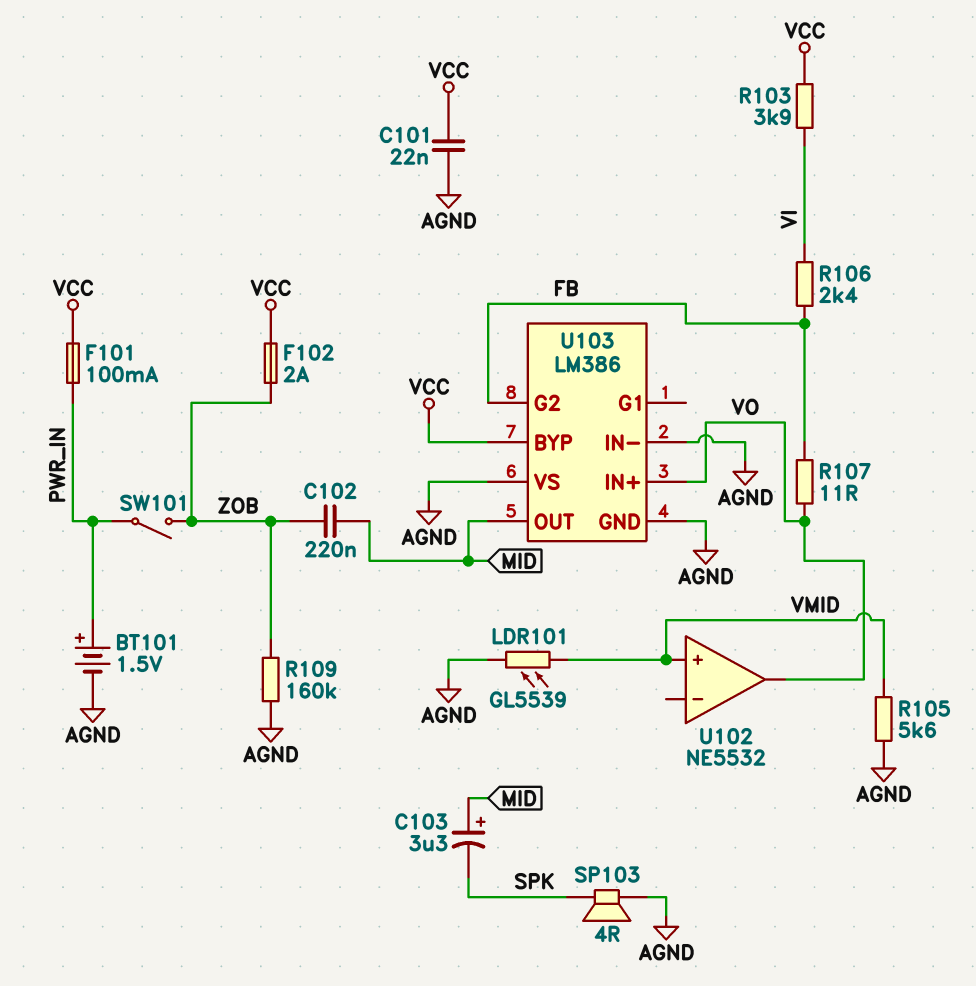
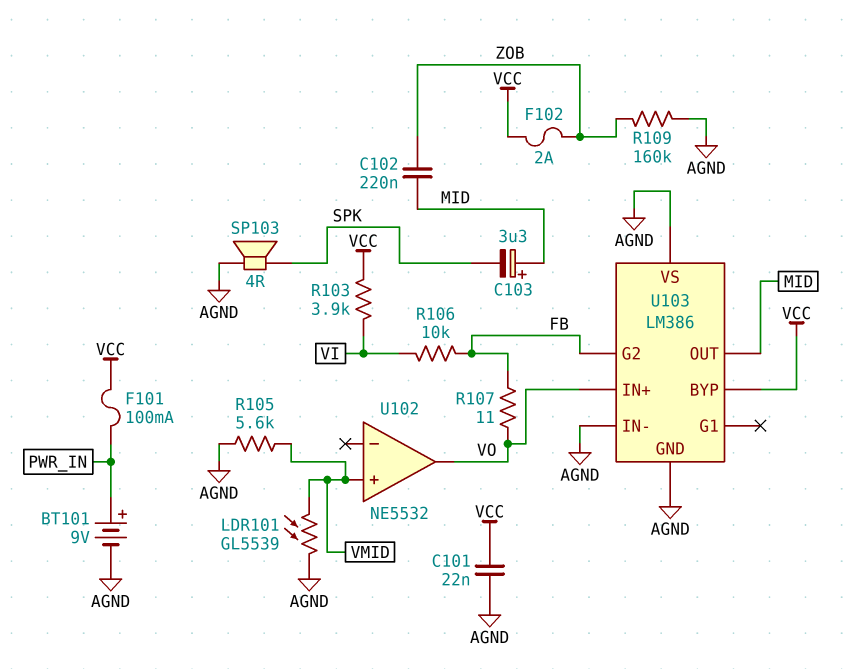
BT101: 1.5V (plus PWR_IN, minus AGND) -> 9V (plus PWR_IN, minus AGND)
R106: 2.4k (FB, VI) -> 10k (FB, VI)
SW101: switch (PWR_IN, ZOB) -> none

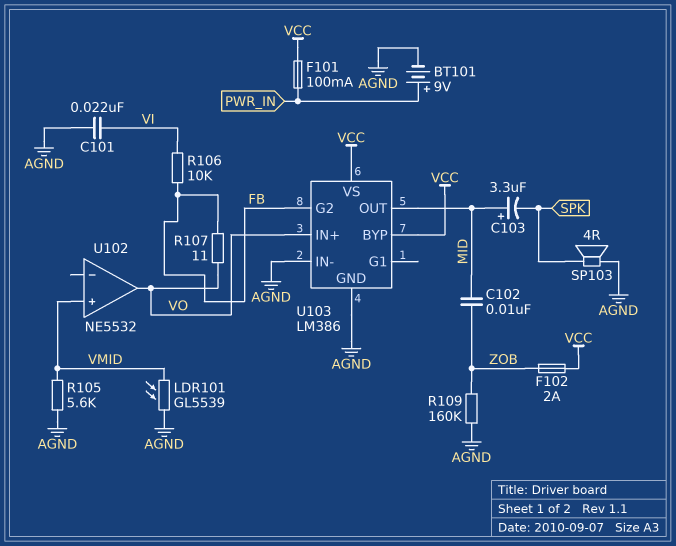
C101: 22nF (AGND, VCC) -> 22nF (AGND, VI)
C102: 220nF (MID, ZOB) -> 10nF (MID, ZOB)
R103: 3.9k (VCC, VI) -> none
U103 pin VS: AGND -> VCC

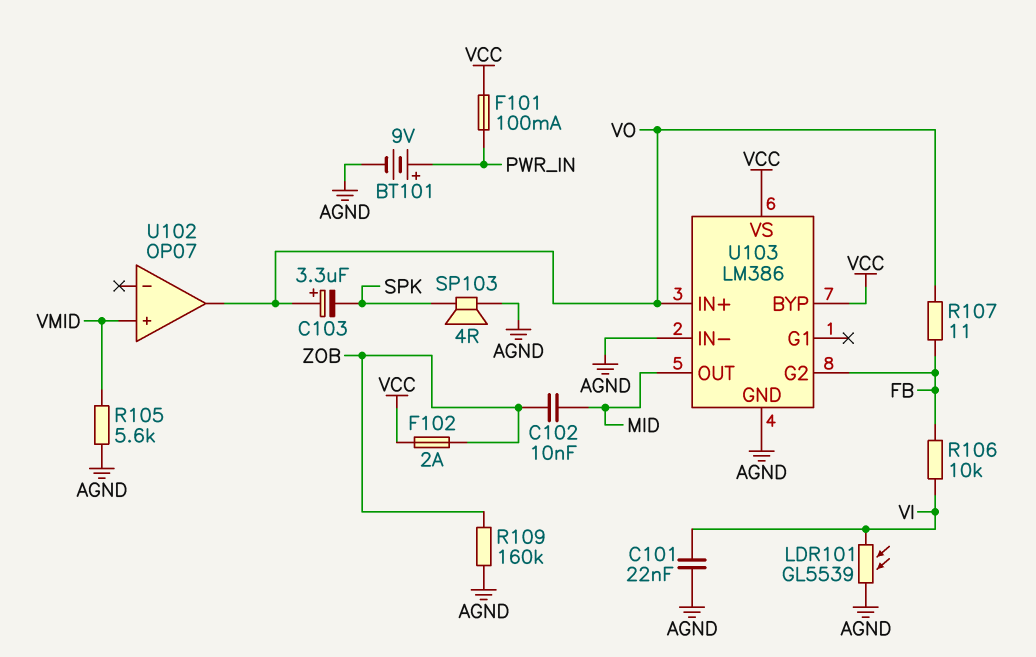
C103: 3.3uF (plus MID, minus SPK) -> 3.3uF (plus VO, minus SPK)
LDR101: GL5539 (AGND, VMID) -> GL5539 (AGND, VI)
U102: NE5532 -> OP07

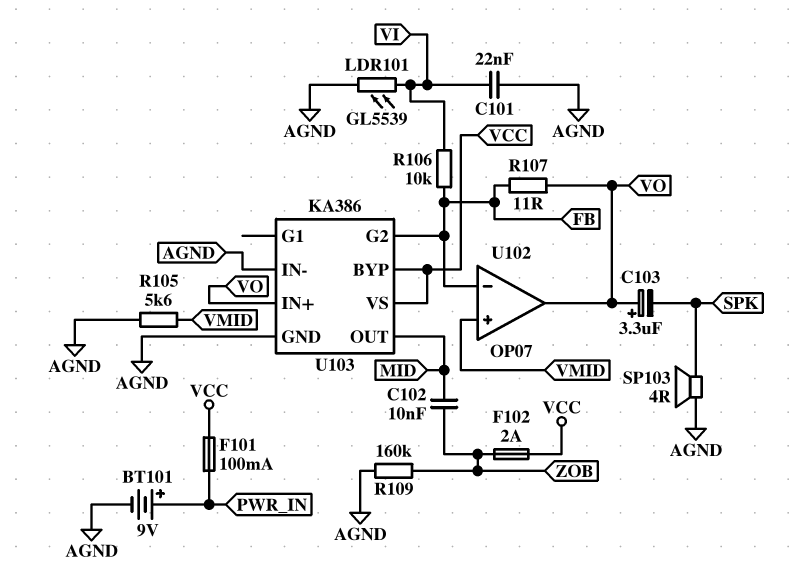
U102 pin in-: none -> FB
U103: LM386 -> KA386

